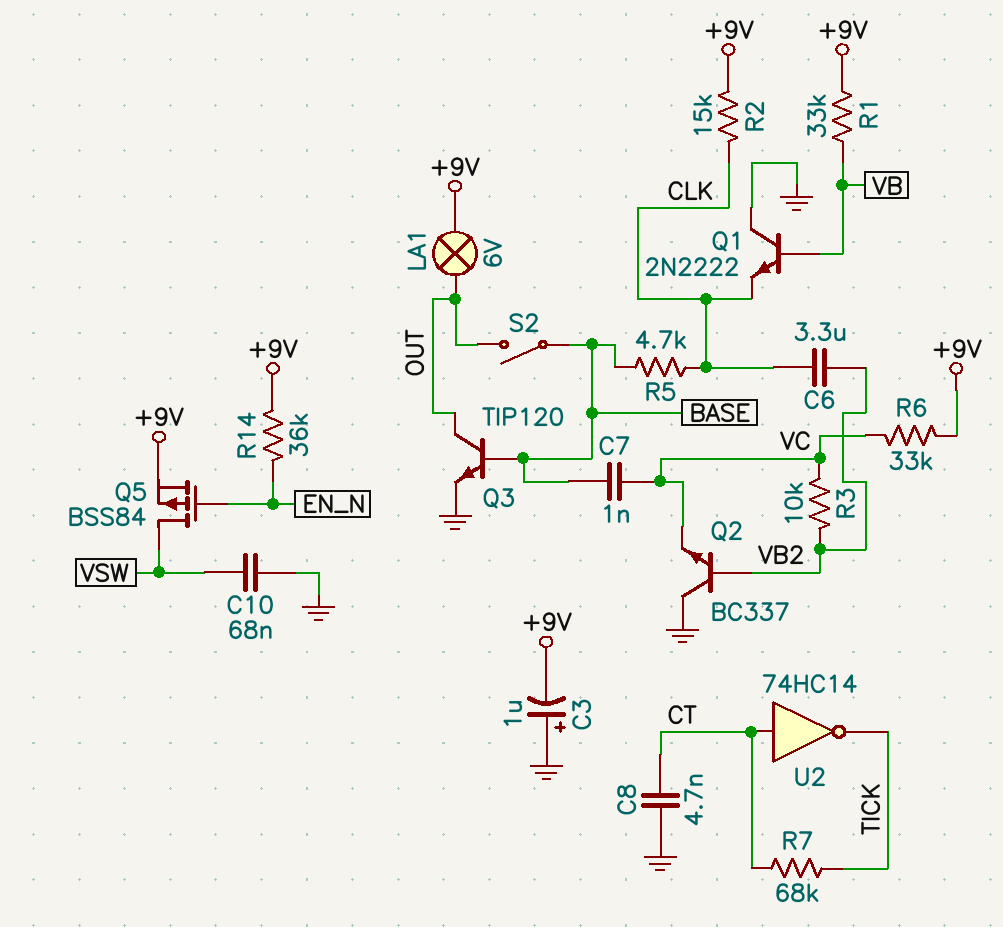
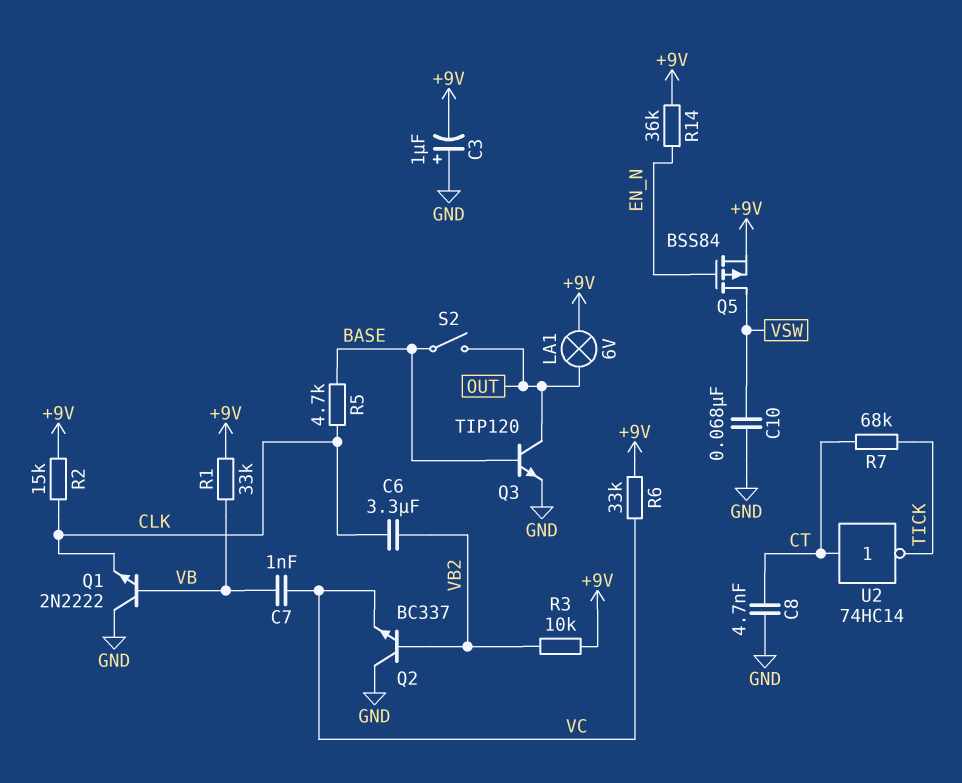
C7: 1nF (BASE, VC) -> 1nF (VB, VC)
R3: 10k (VB2, VC) -> 10k (+9V, VB2)

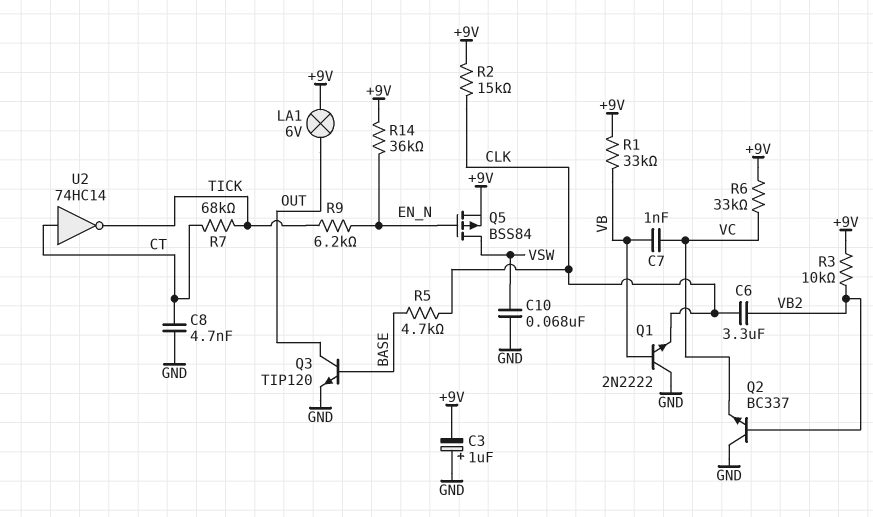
R9: none -> 6.2k (EN_N, TICK)
S2: switch (BASE, OUT) -> none

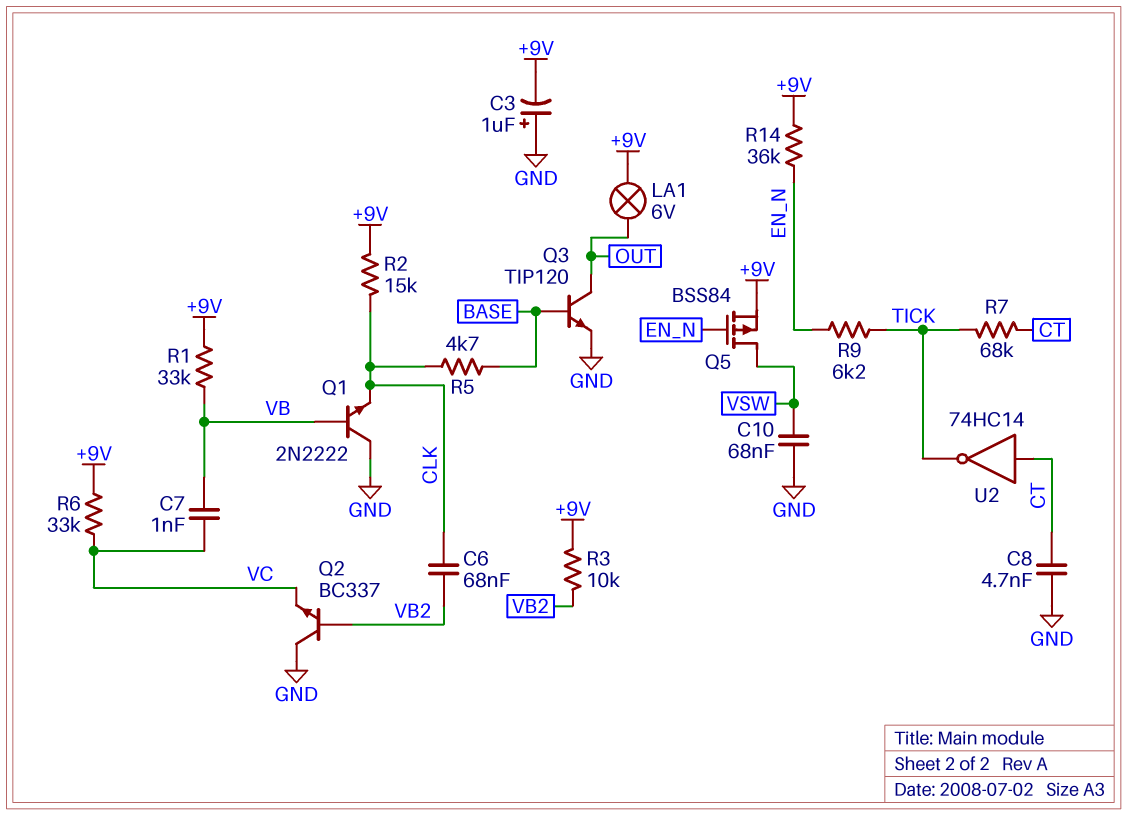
C6: 3.3uF (CLK, VB2) -> 68nF (CLK, VB2)

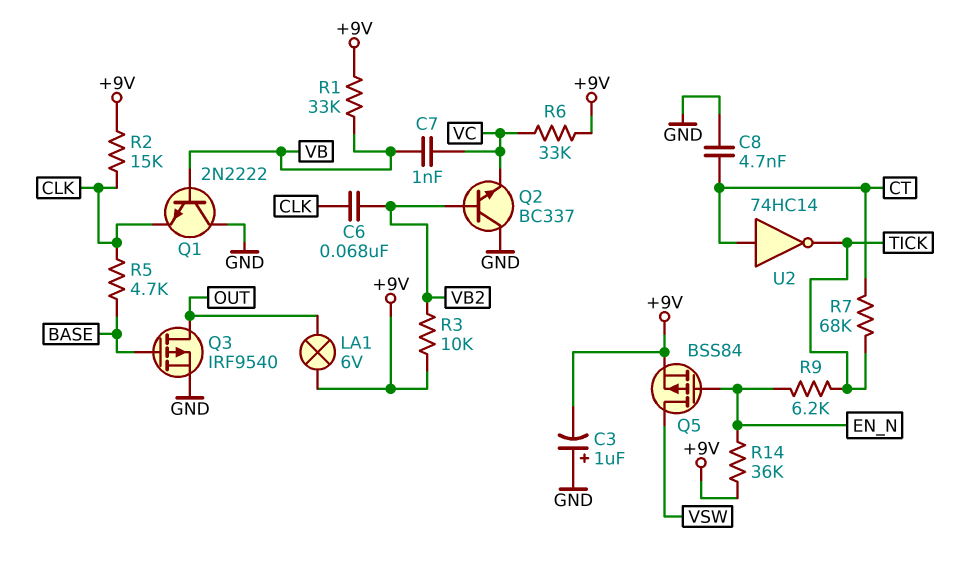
C10: 68nF (GND, VSW) -> none
Q3: NPN TIP120 (B BASE, C OUT, E GND) -> PMOS IRF9540 (G BASE, D OUT, S GND)

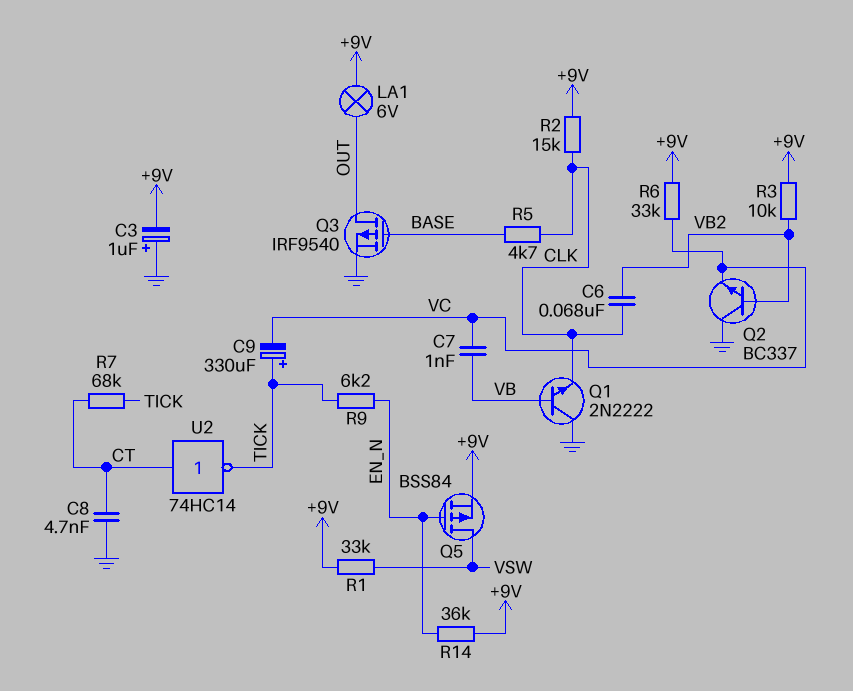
C9: none -> 330uF (plus TICK, minus VC)
R1: 33k (+9V, VB) -> 33k (+9V, VSW)

